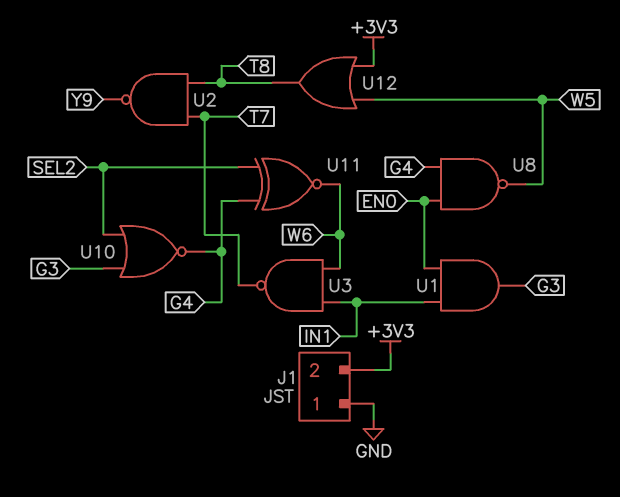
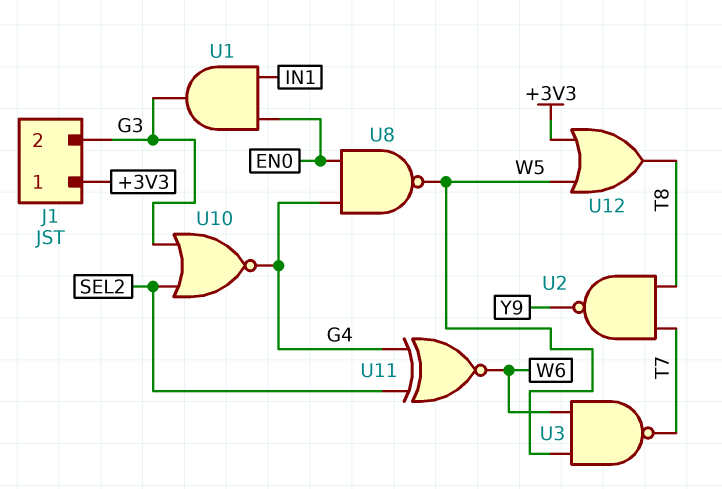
J1 pin 1: GND -> +3V3
J1 pin 2: +3V3 -> G3
U3: NAND (in IN1, in W6, out T7) -> NAND (in W5, in W6, out T7)

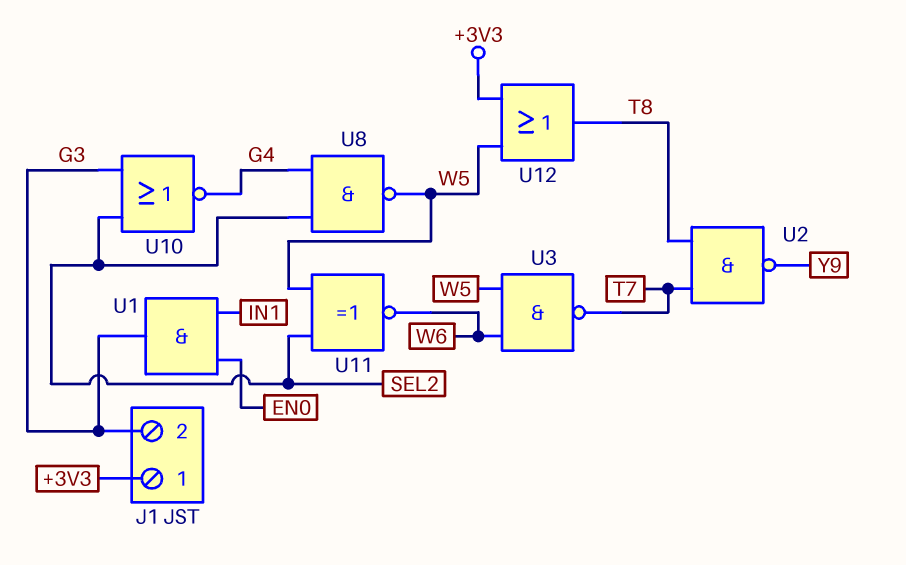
U8: NAND (in EN0, in G4, out W5) -> NAND (in G4, in SEL2, out W5)
U11: XNOR (in G4, in SEL2, out W6) -> XNOR (in SEL2, in W5, out W6)

